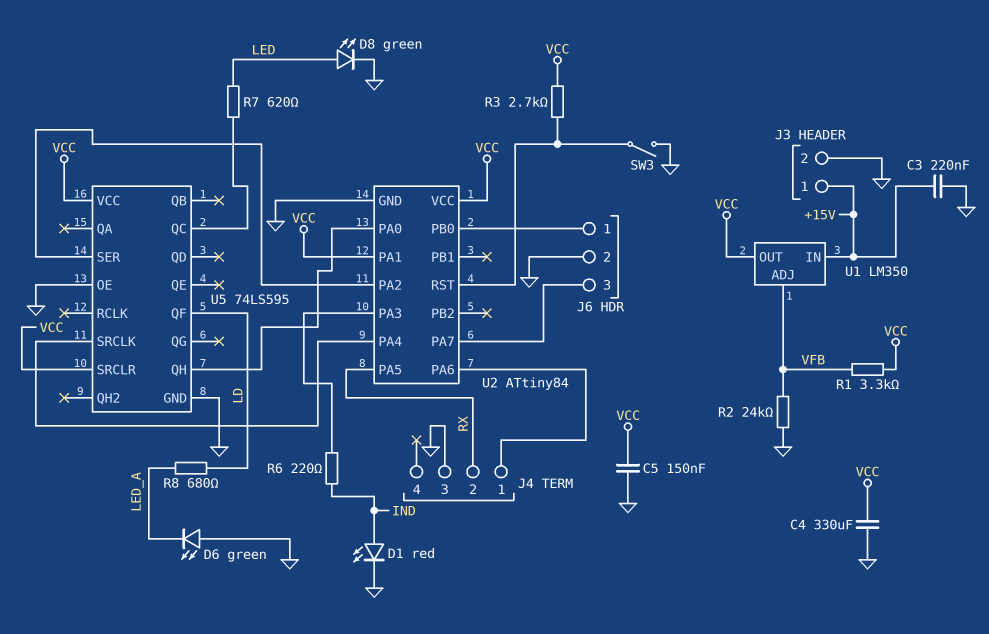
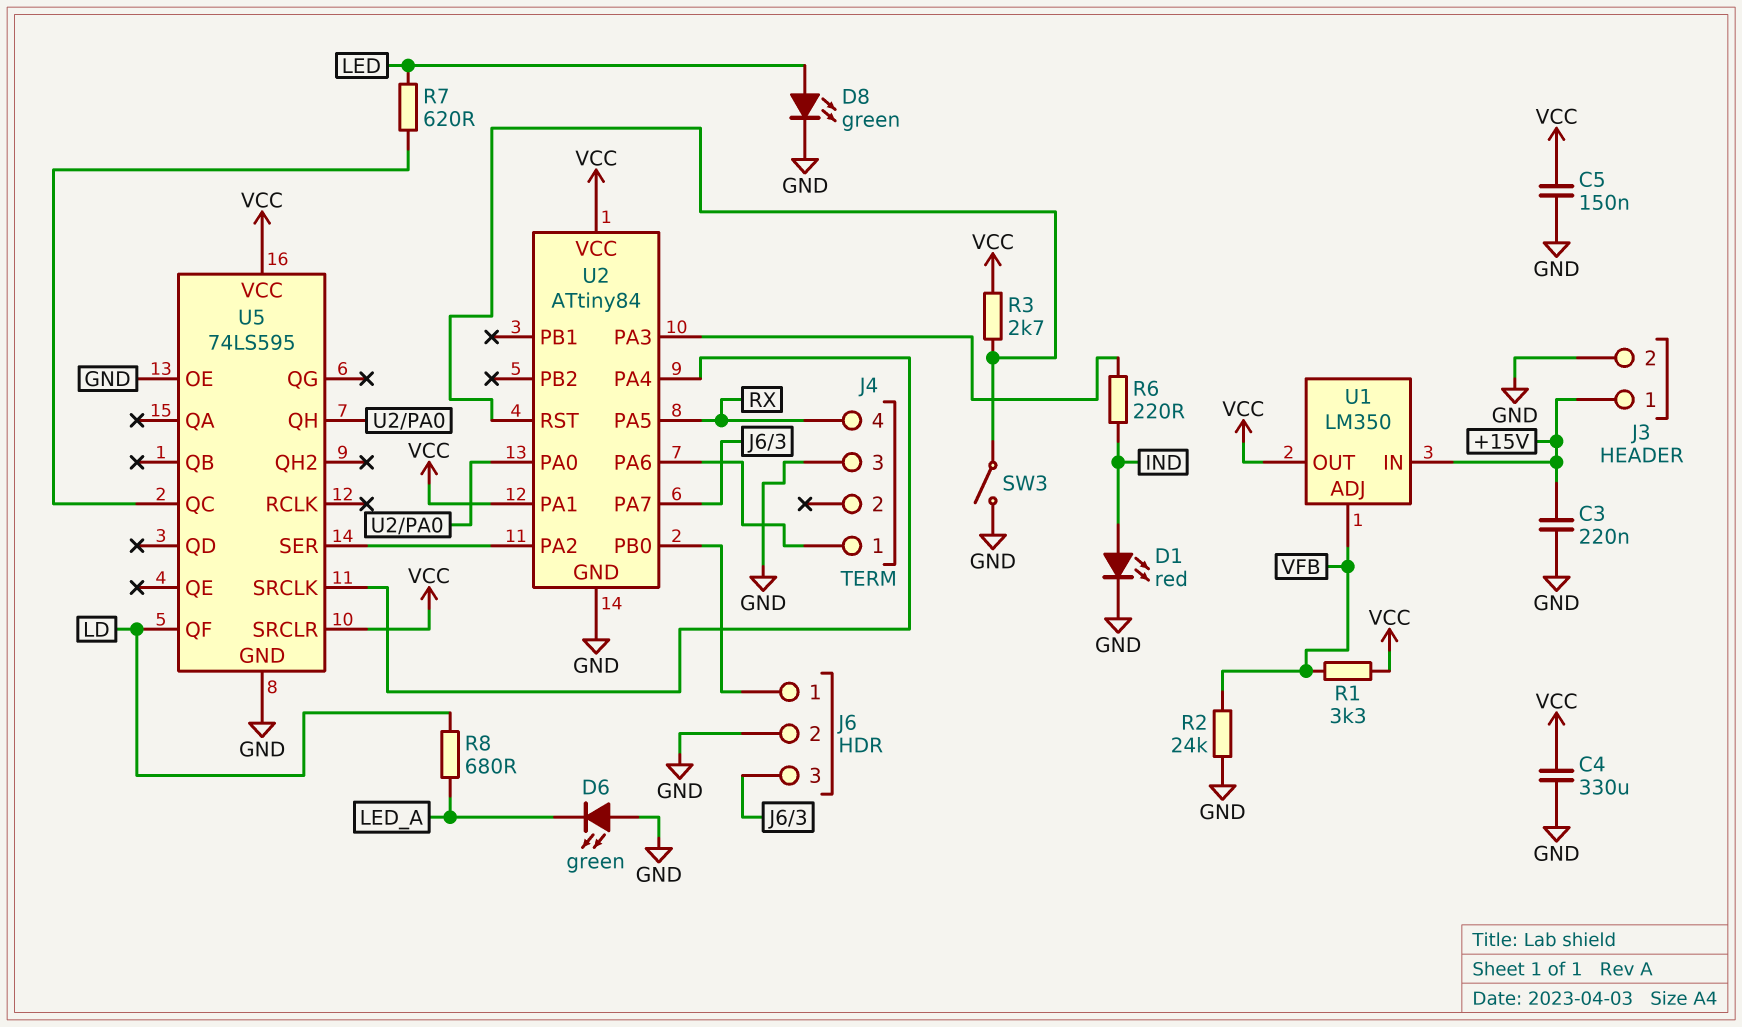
J4 pin 2: RX -> none
J4 pin 4: none -> RX

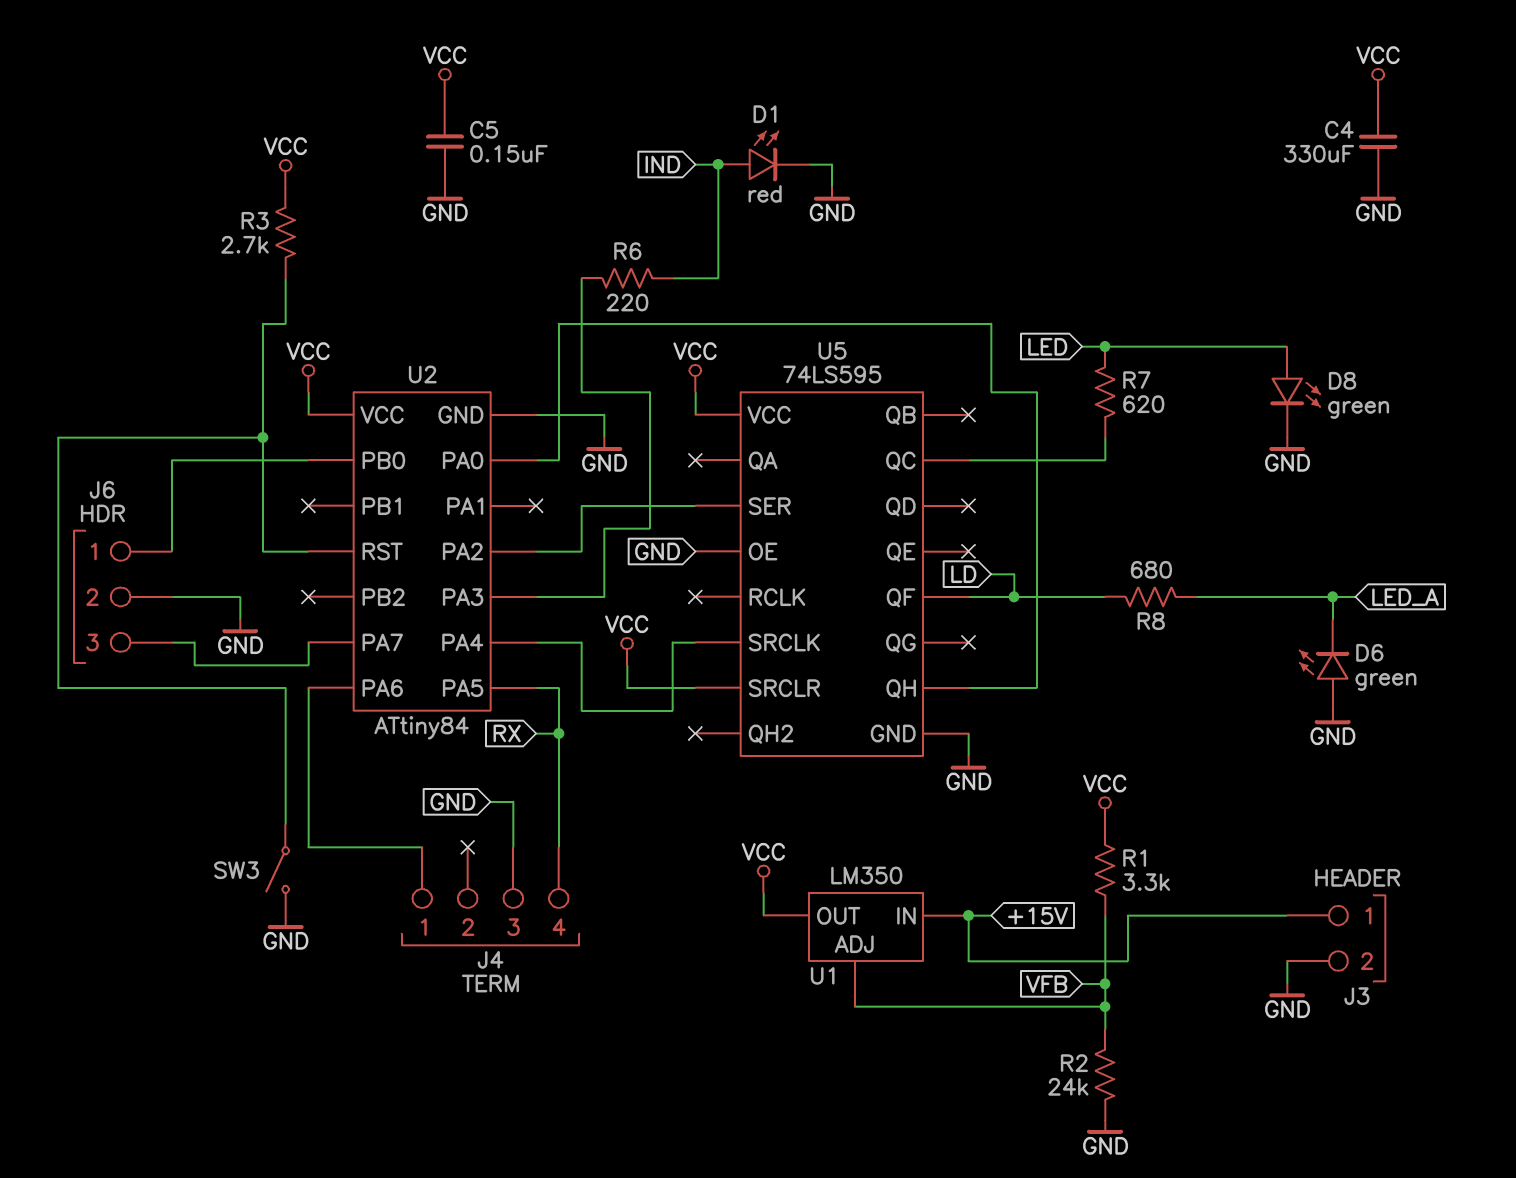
C3: 220nF (+15V, GND) -> none
U2 pin PA1: VCC -> none

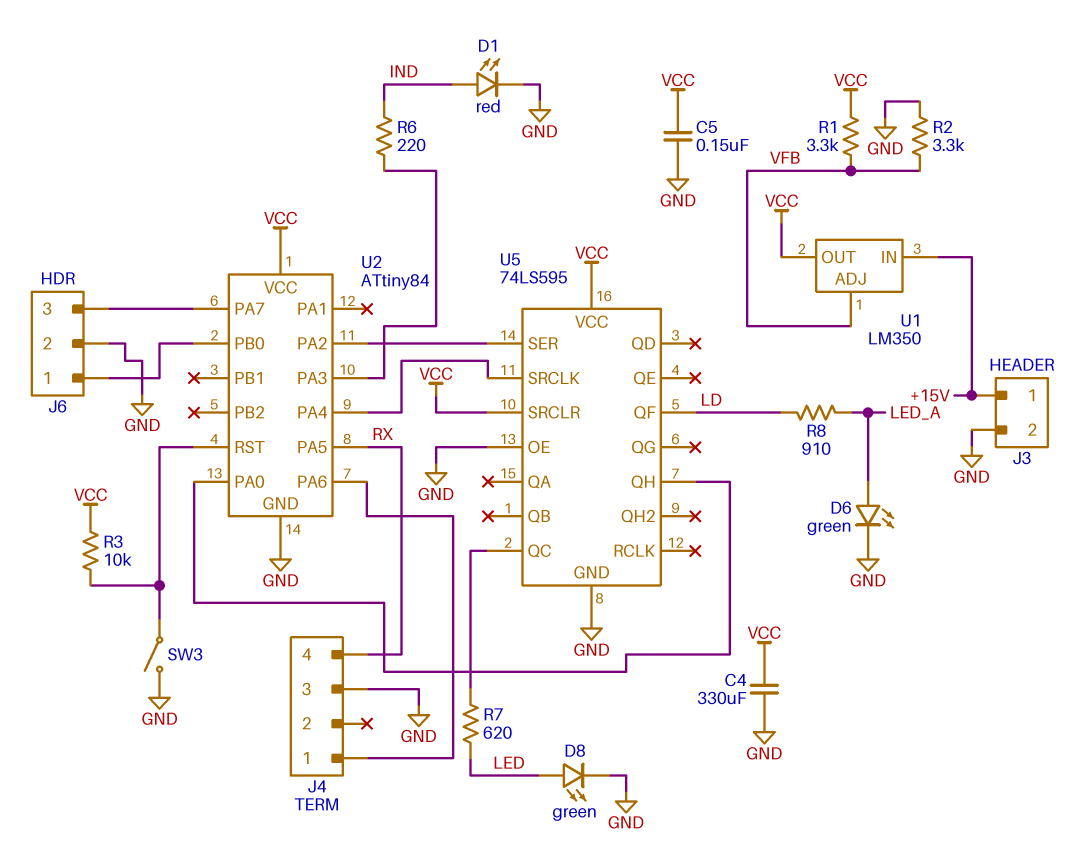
D6: LED green (A GND, K LED_A) -> LED green (A LED_A, K GND)
R2: 24k (GND, VFB) -> 3.3k (GND, VFB)
R3: 2.7k (U2/RST, VCC) -> 10k (U2/RST, VCC)
R8: 680 (LD, LED_A) -> 910 (LD, LED_A)

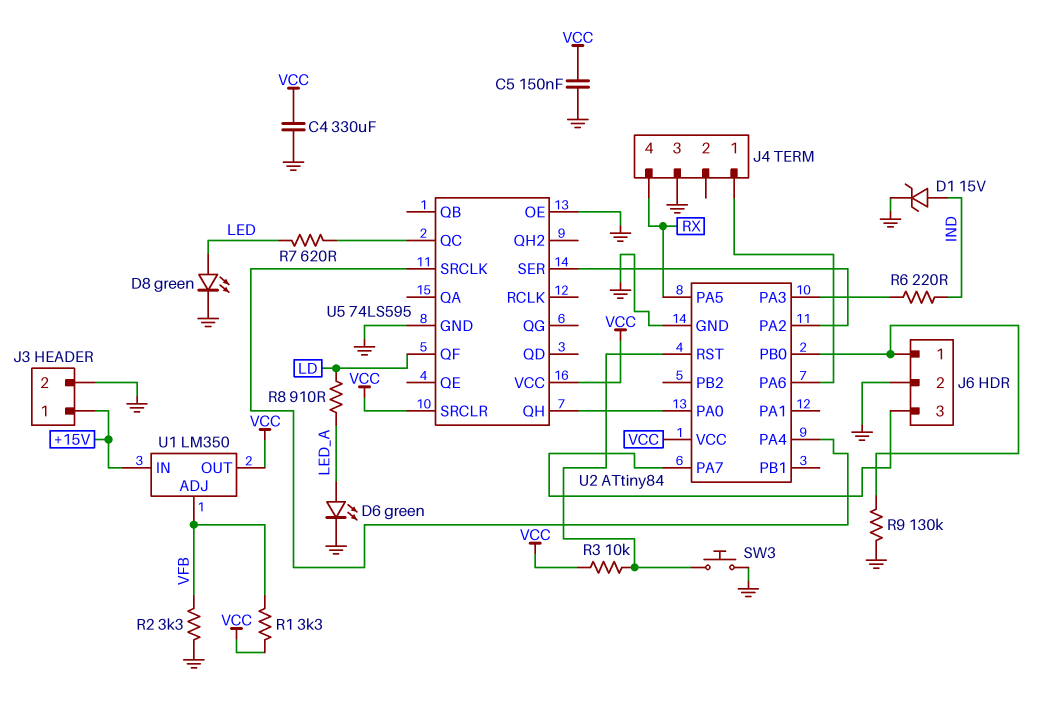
D1: LED red (A IND, K GND) -> zener 15V (A IND, K GND)
R9: none -> 130k (GND, J6/1)
SW3: switch (GND, U2/RST) -> button (GND, U2/RST)

